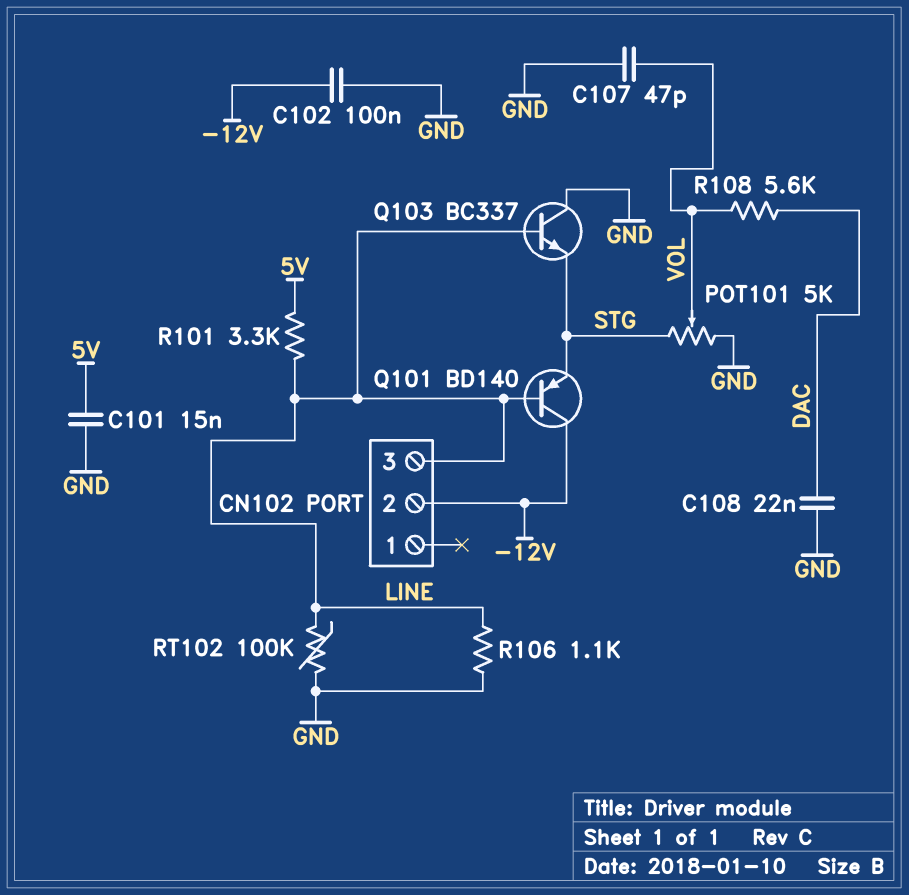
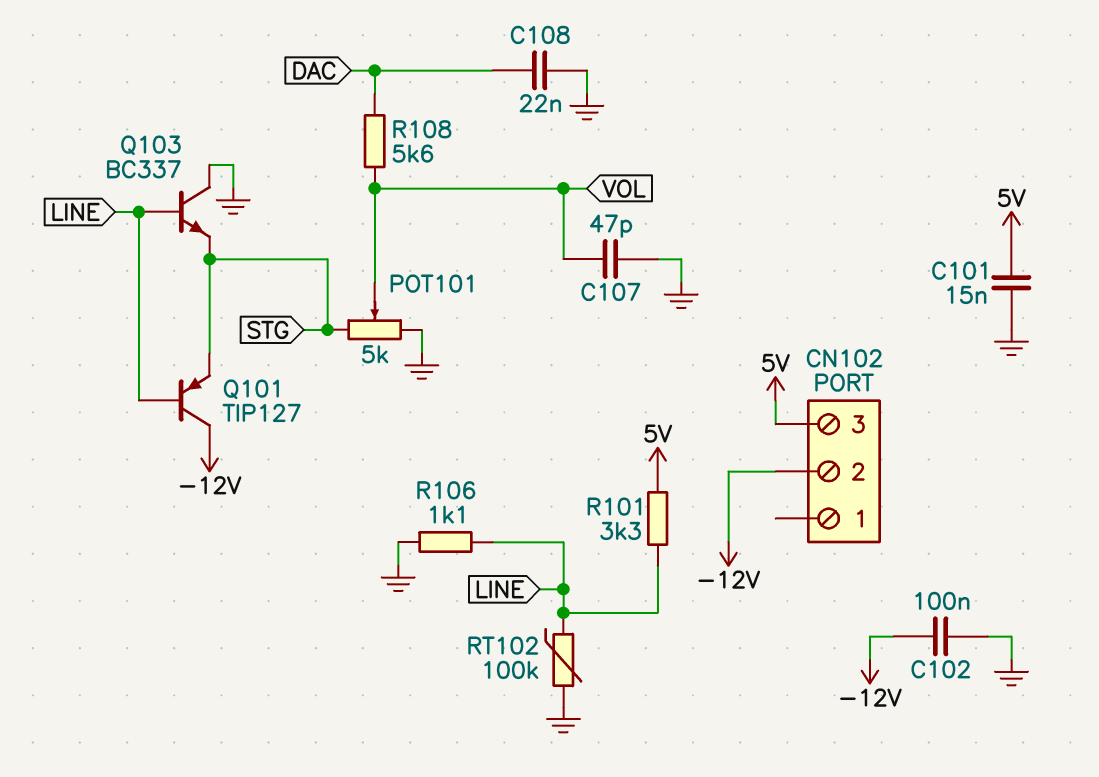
CN102 pin 3: LINE -> 5V
Q101: PNP BD140 (B LINE, C -12V, E STG) -> PNP TIP127 (B LINE, C -12V, E STG)

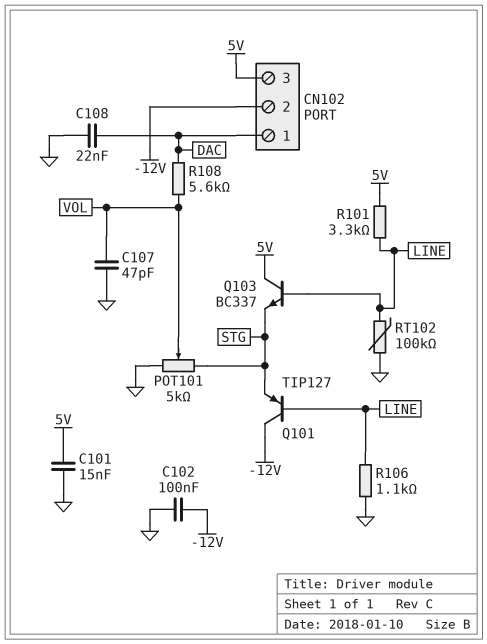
CN102 pin 1: none -> DAC
Q103: NPN BC337 (B LINE, C GND, E STG) -> NPN BC337 (B LINE, C 5V, E STG)

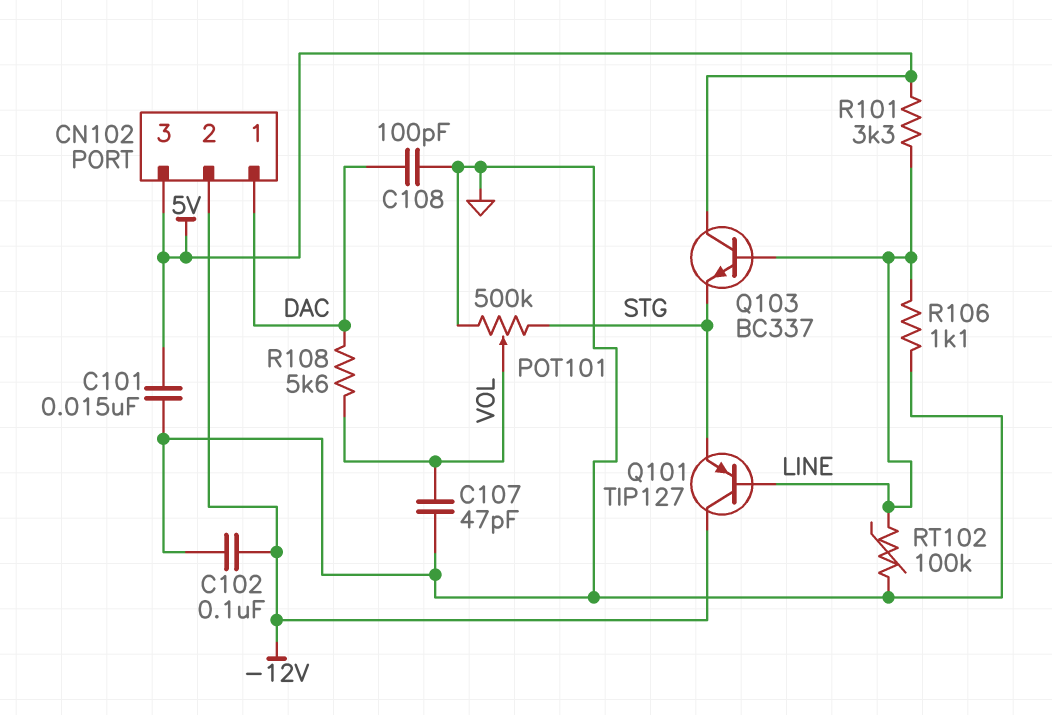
C108: 22nF (DAC, GND) -> 100pF (DAC, GND)
POT101: 5k (GND, STG, wiper VOL) -> 500k (GND, STG, wiper VOL)

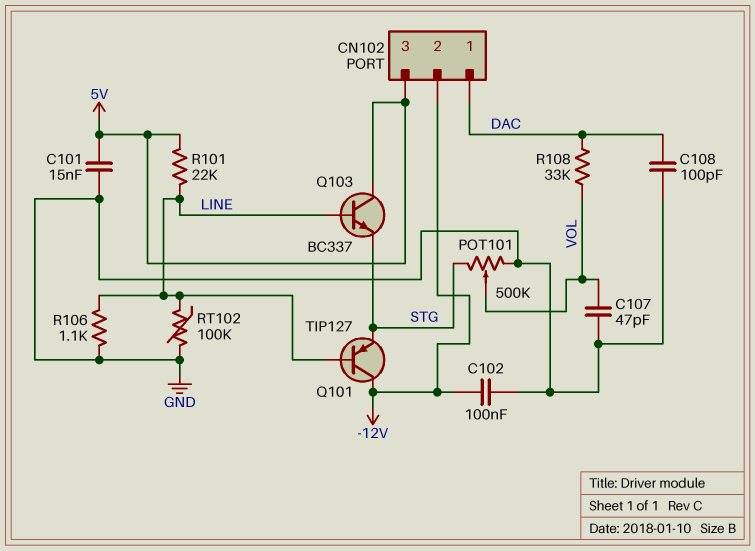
R101: 3.3k (5V, LINE) -> 22k (5V, LINE)
R108: 5.6k (DAC, VOL) -> 33k (DAC, VOL)

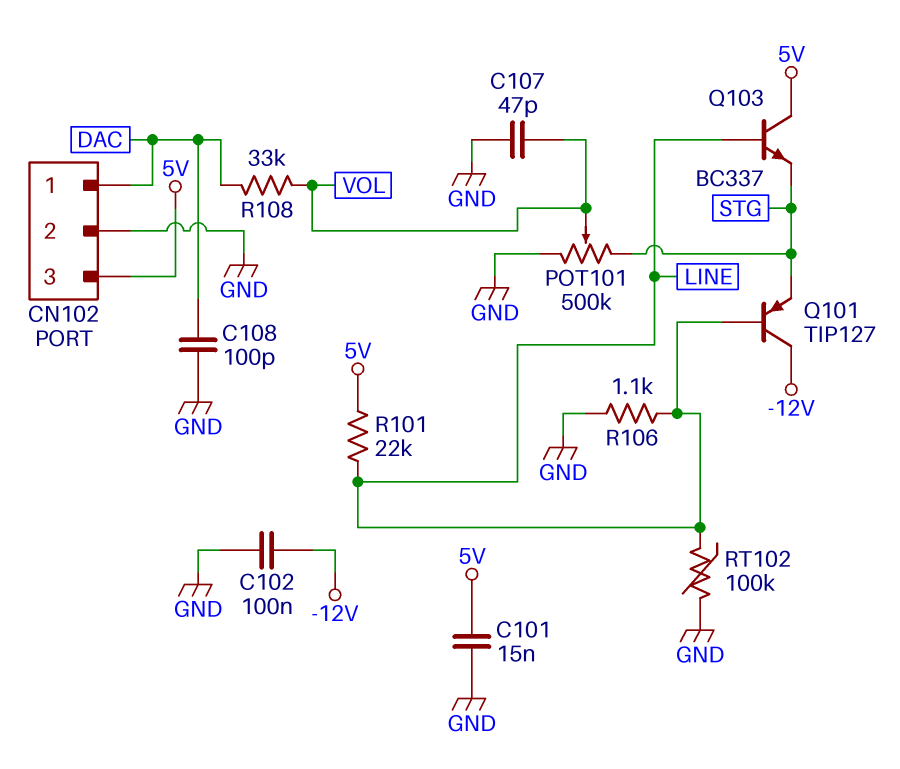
CN102 pin 2: -12V -> GND

